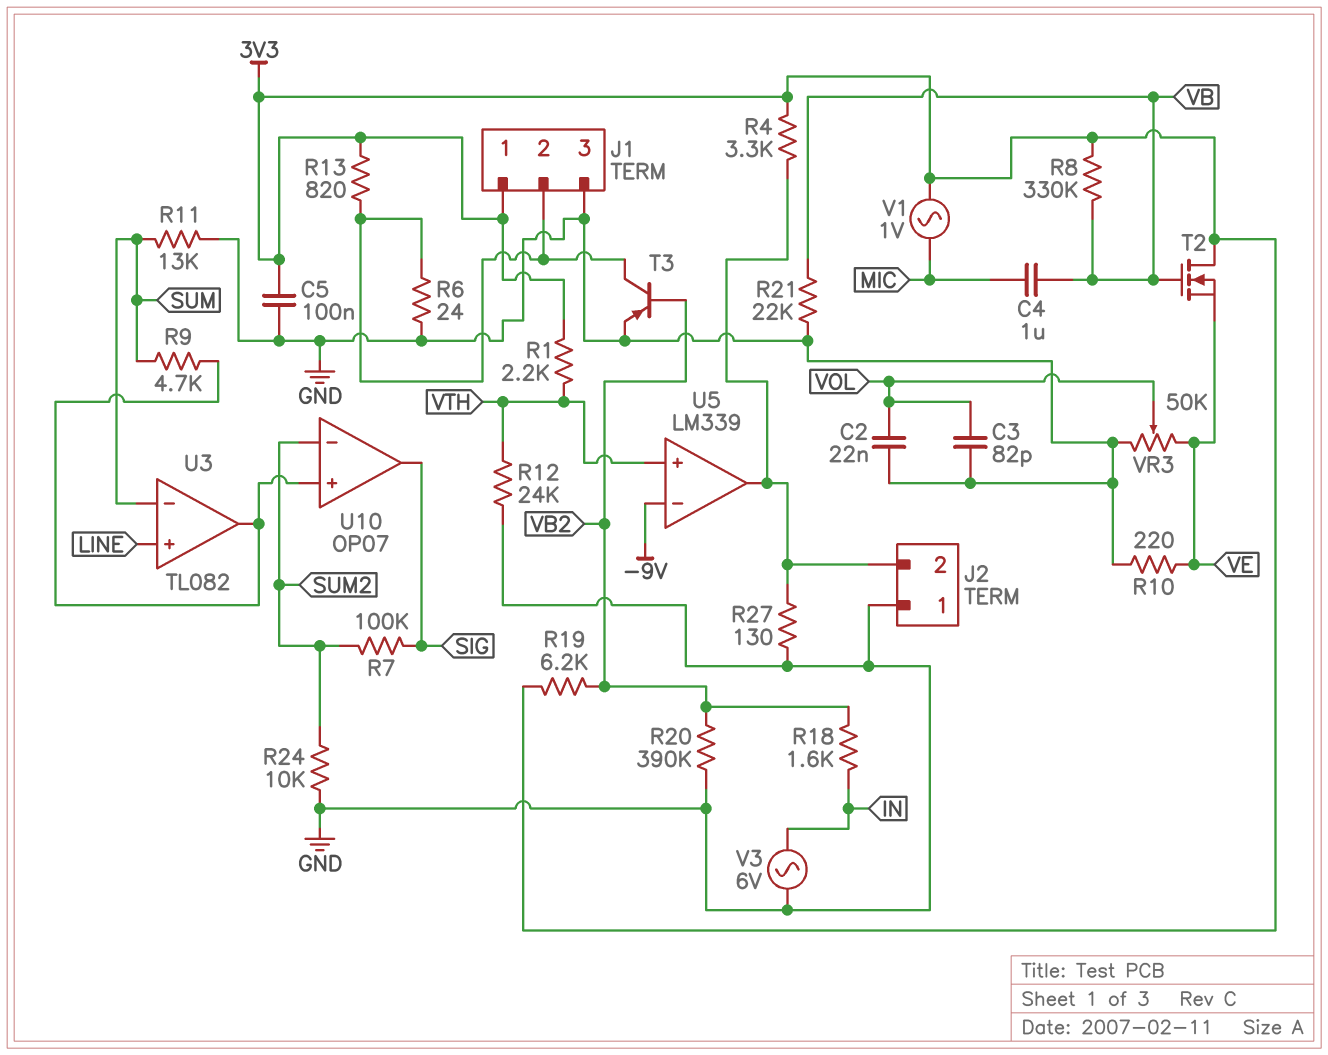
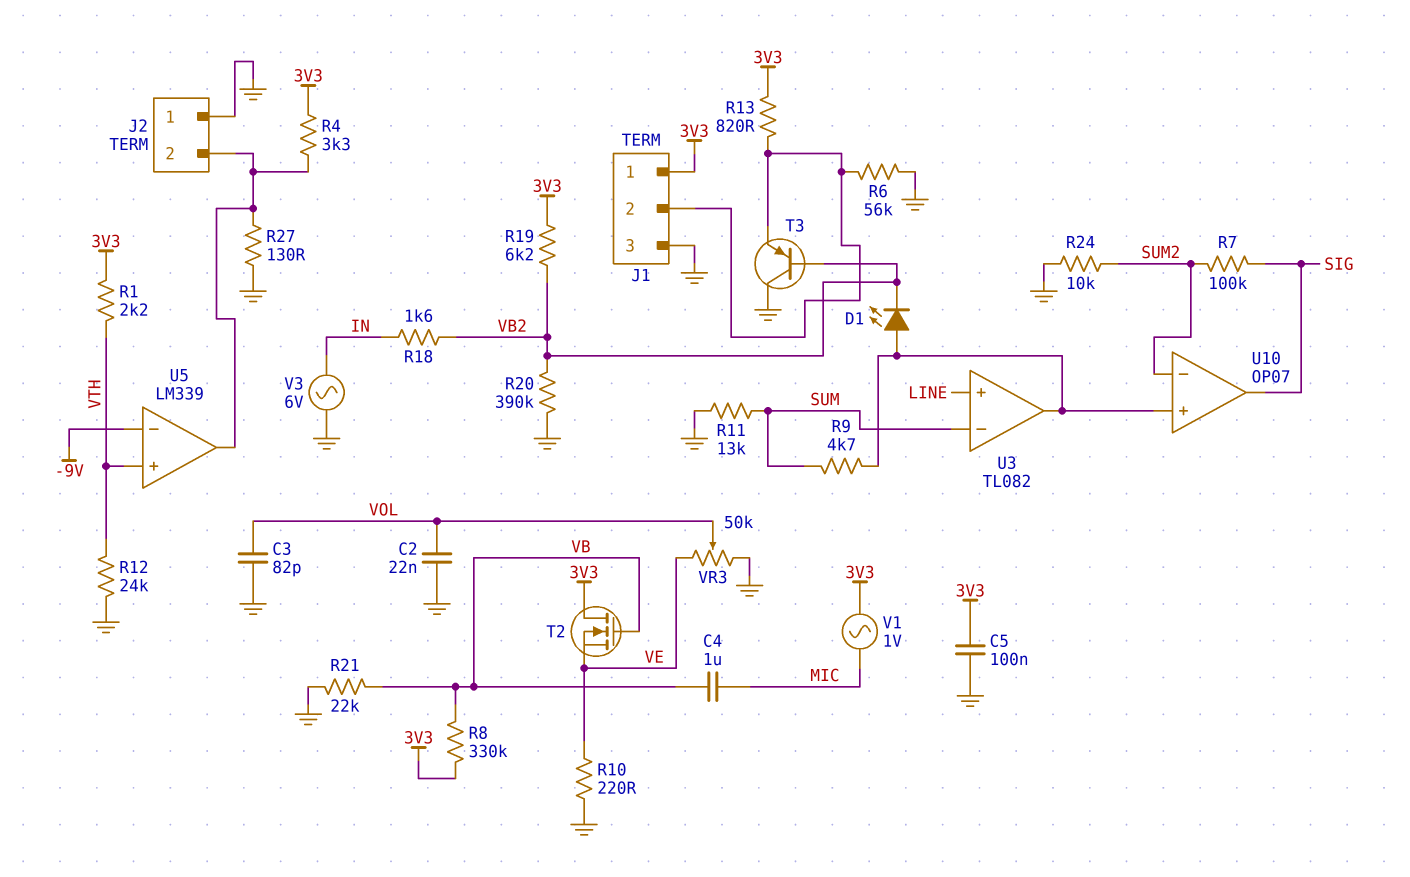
D1: none -> LED (A U3/out, K VB2)
R6: 24 (GND, J1/2) -> 56k (GND, J1/2)
T3: PNP (B VB2, C J1/2, E GND) -> PNP (B VB2, C GND, E J1/2)

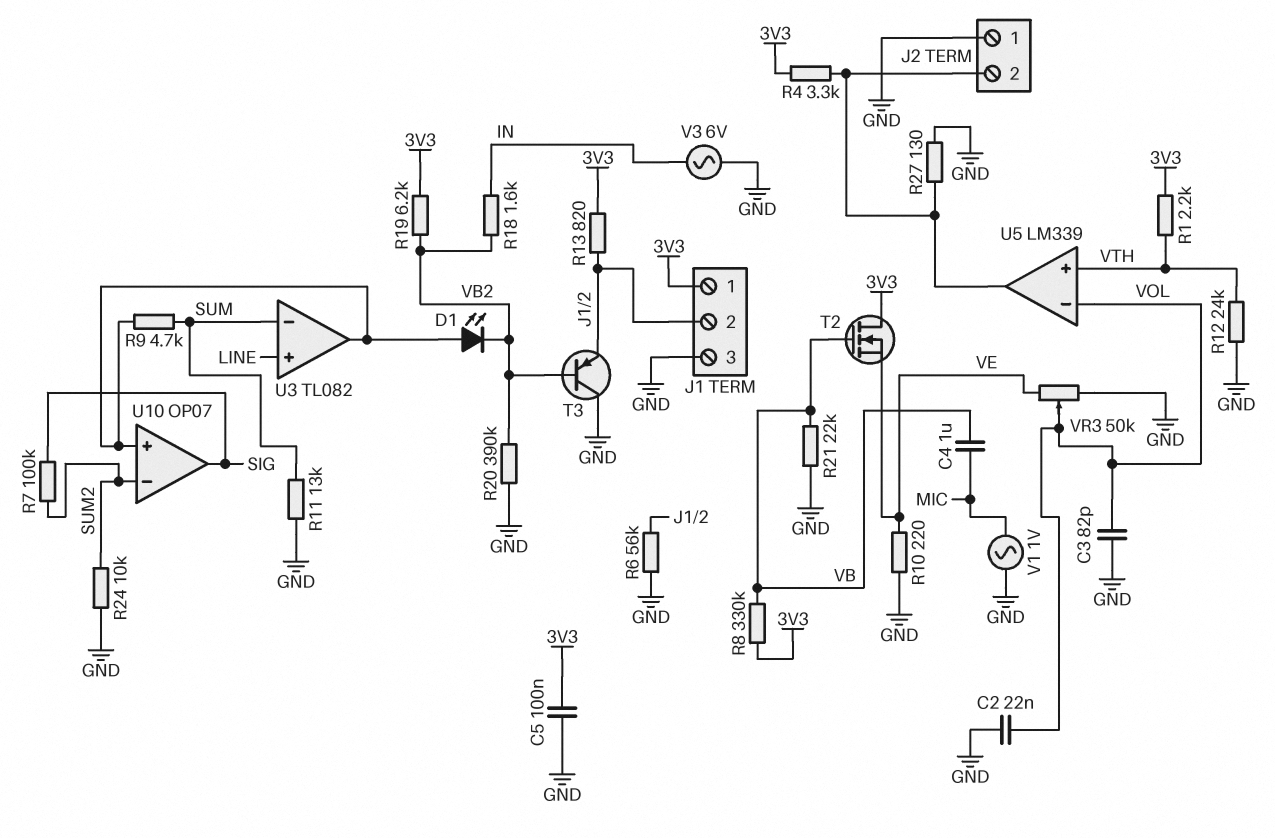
U5 pin in-: -9V -> VOL
V1: AC 1V (3V3, MIC) -> AC 1V (GND, MIC)

